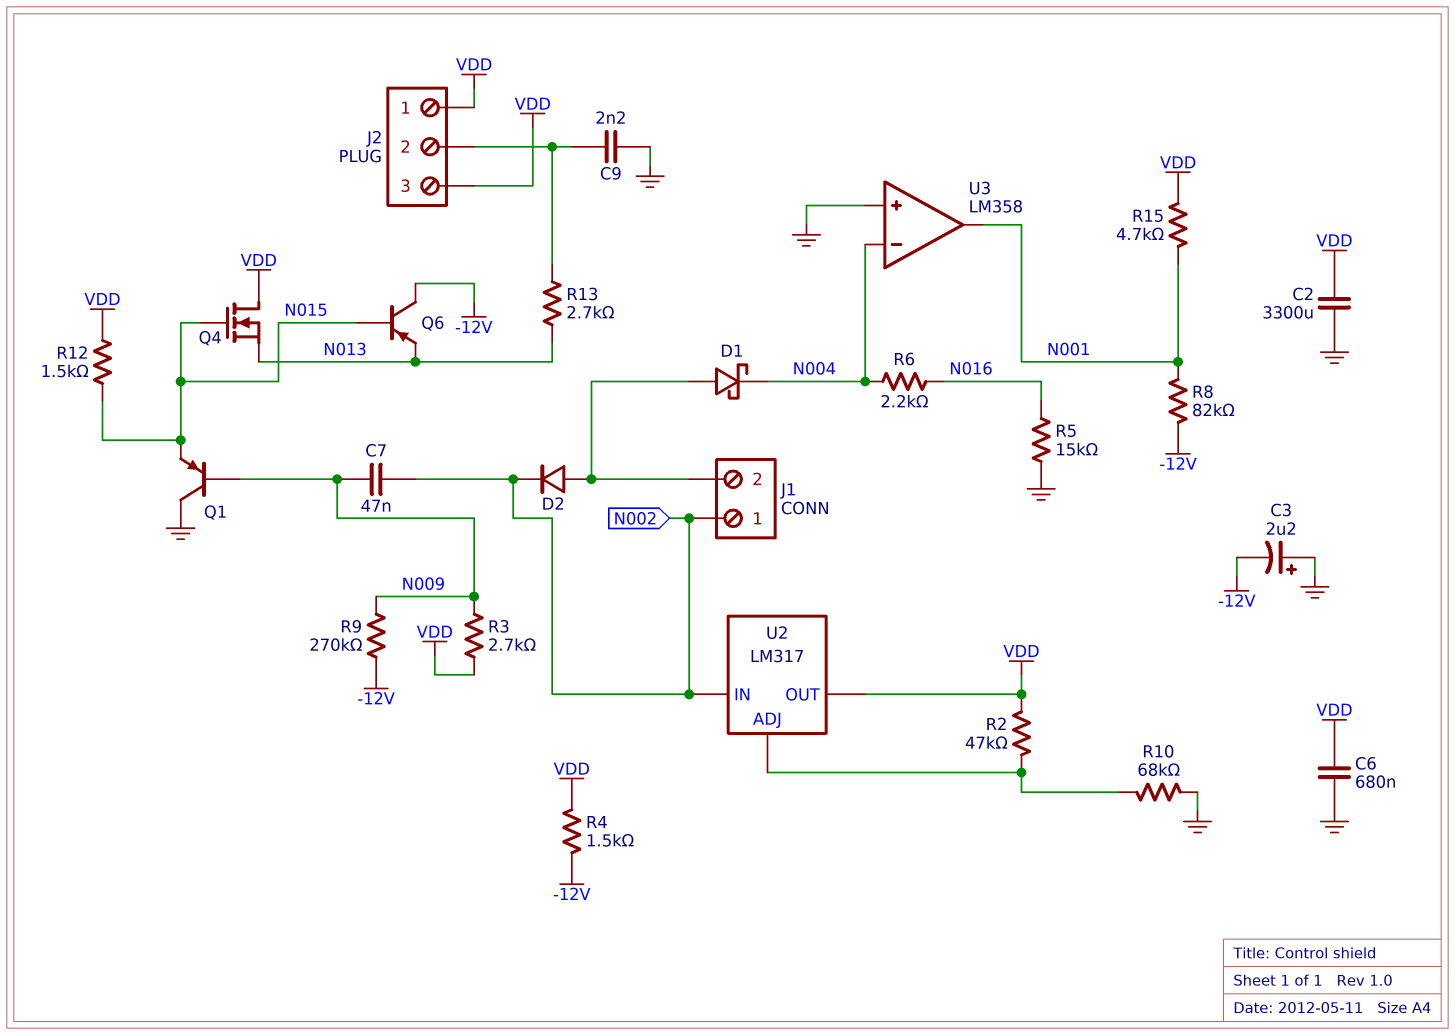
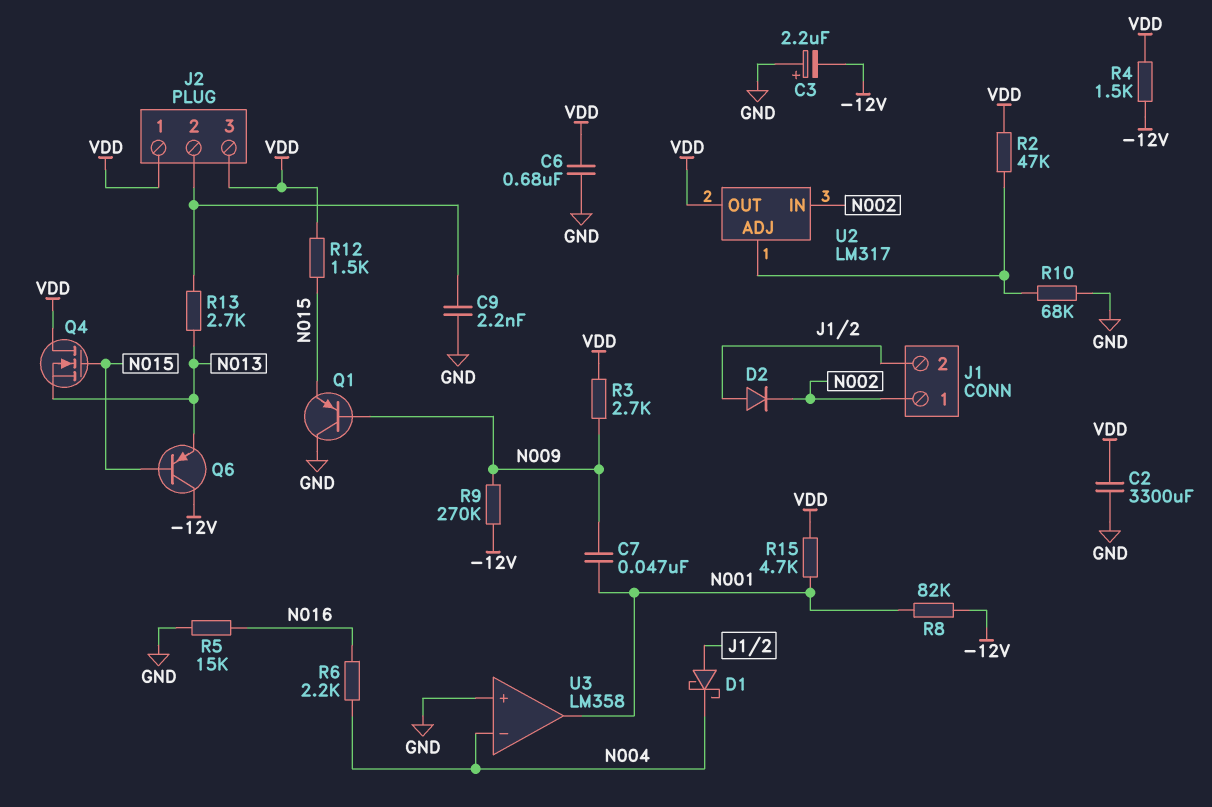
C7: 47nF (N002, N009) -> 47nF (N001, N009)

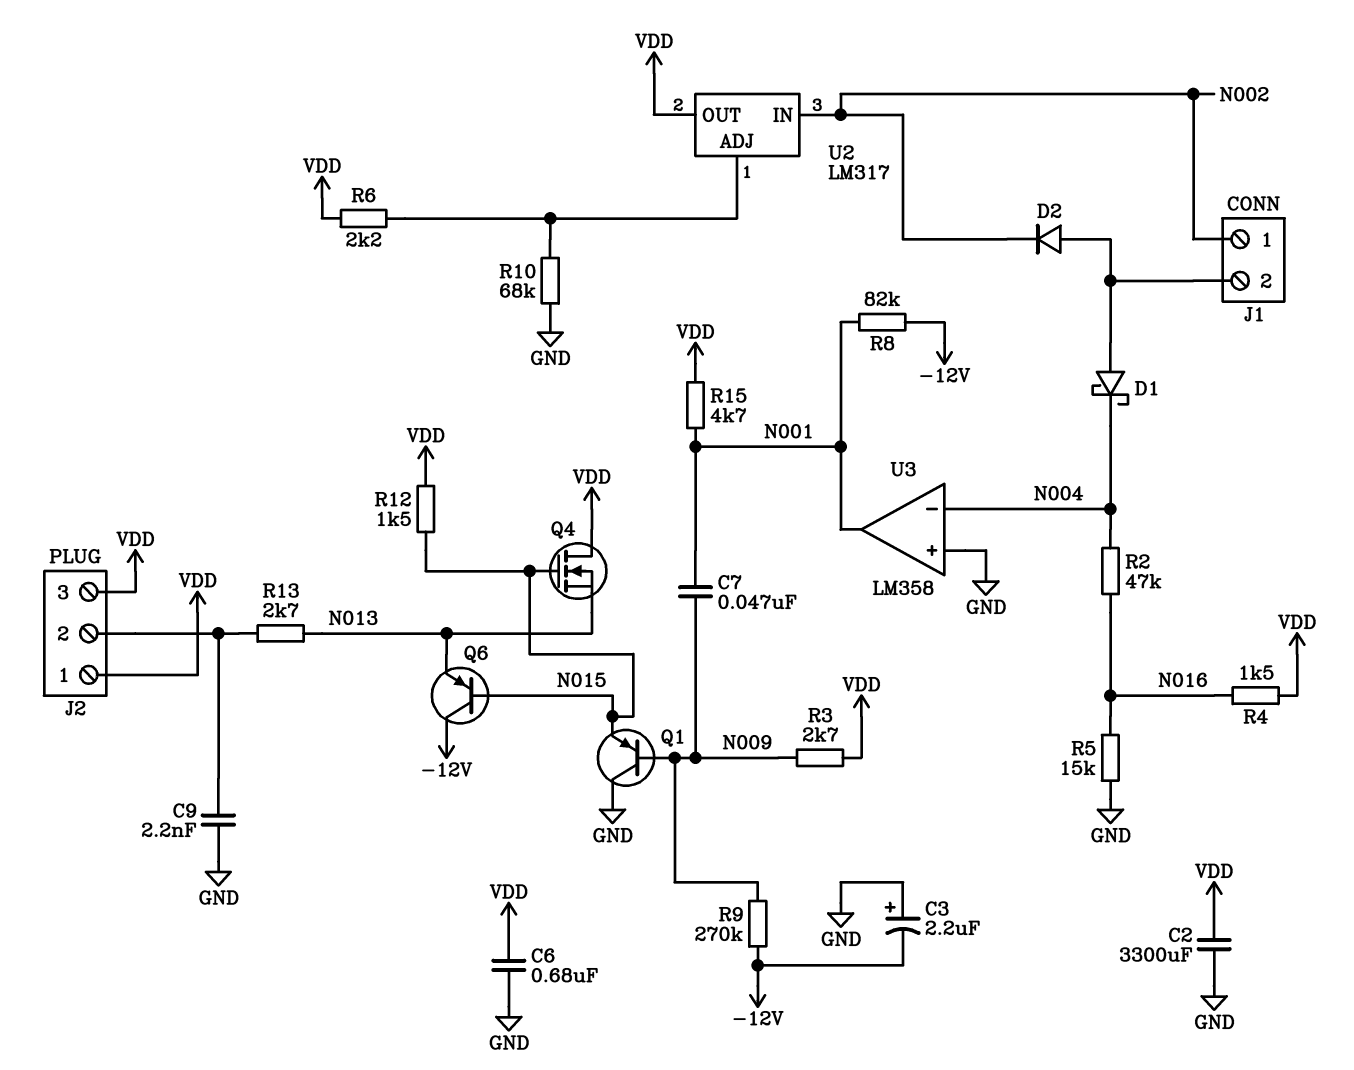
R2: 47k (U2/ADJ, VDD) -> 47k (N004, N016)
R4: 1.5k (-12V, VDD) -> 1.5k (N016, VDD)
R6: 2.2k (N004, N016) -> 2.2k (U2/ADJ, VDD)

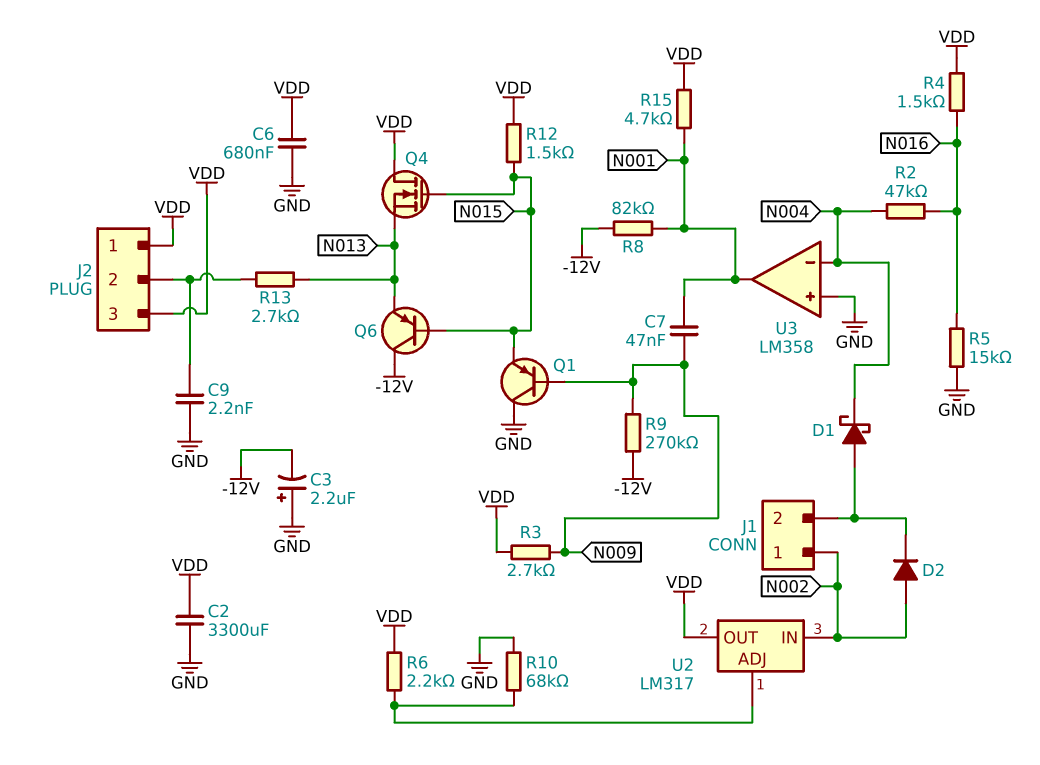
D2: diode (A J1/2, K N002) -> diode (A N002, K J1/2)

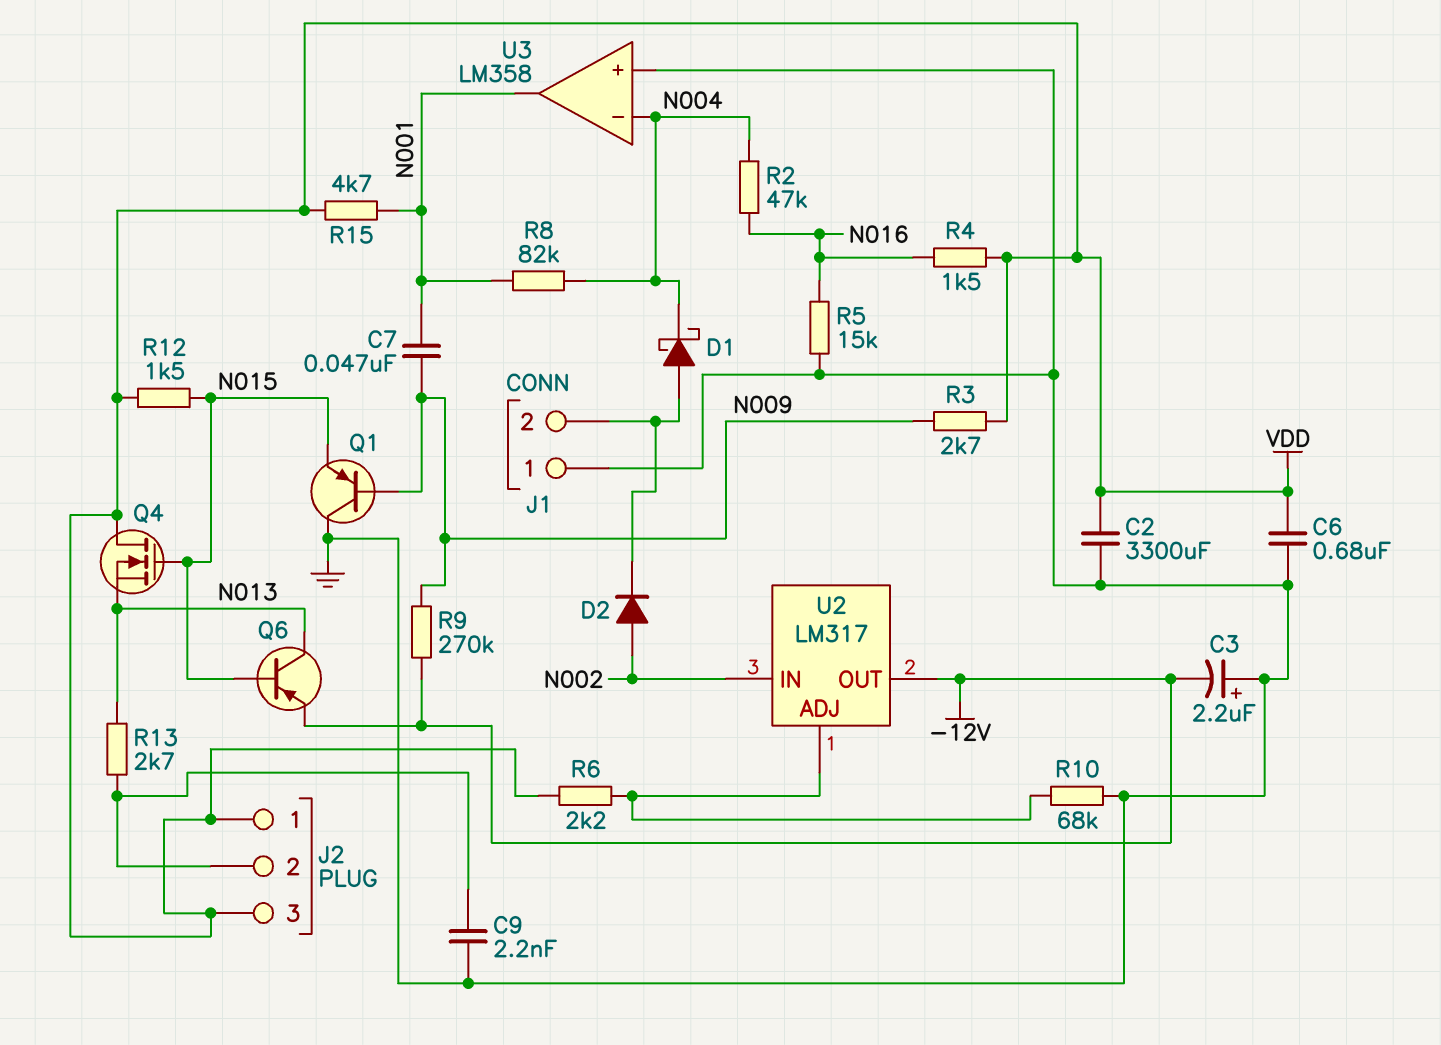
J1 pin 1: N002 -> GND
Q6: PNP (B N015, C -12V, E N013) -> PNP (B N015, C N013, E -12V)
R8: 82k (-12V, N001) -> 82k (N001, N004)
U2 pin OUT: VDD -> -12V

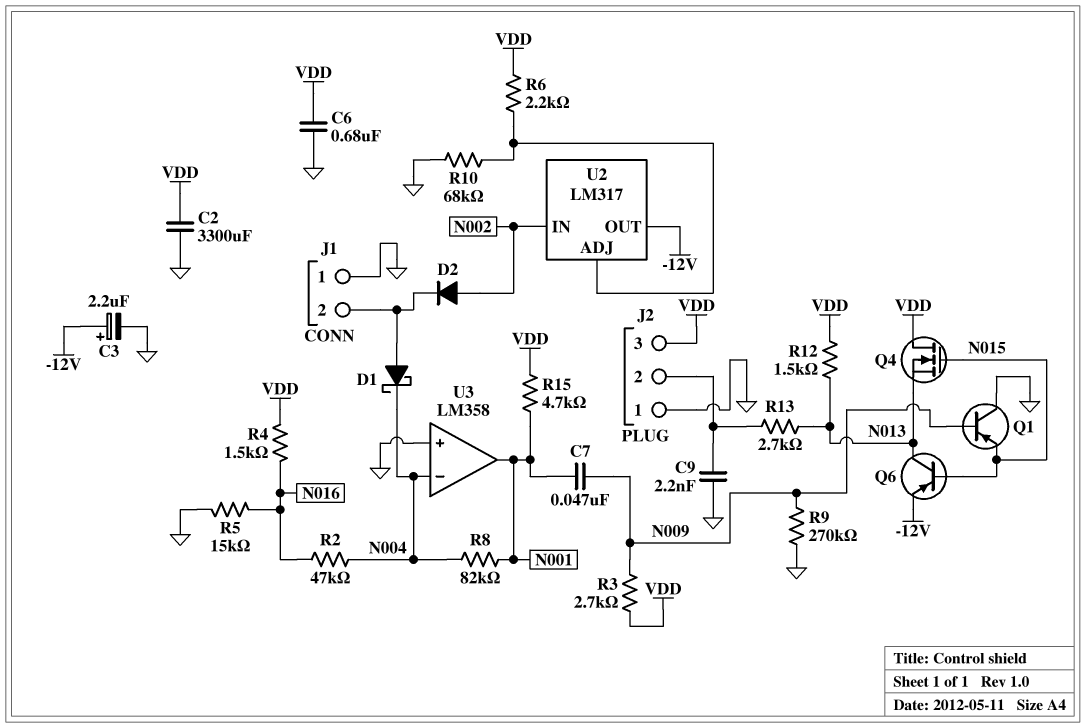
C3: 2.2uF (plus GND, minus -12V) -> 2.2uF (plus -12V, minus GND)
J2 pin 1: VDD -> GND
R9: 270k (-12V, N009) -> 270k (GND, N009)
R12: 1.5k (N015, VDD) -> 1.5k (N013, VDD)

